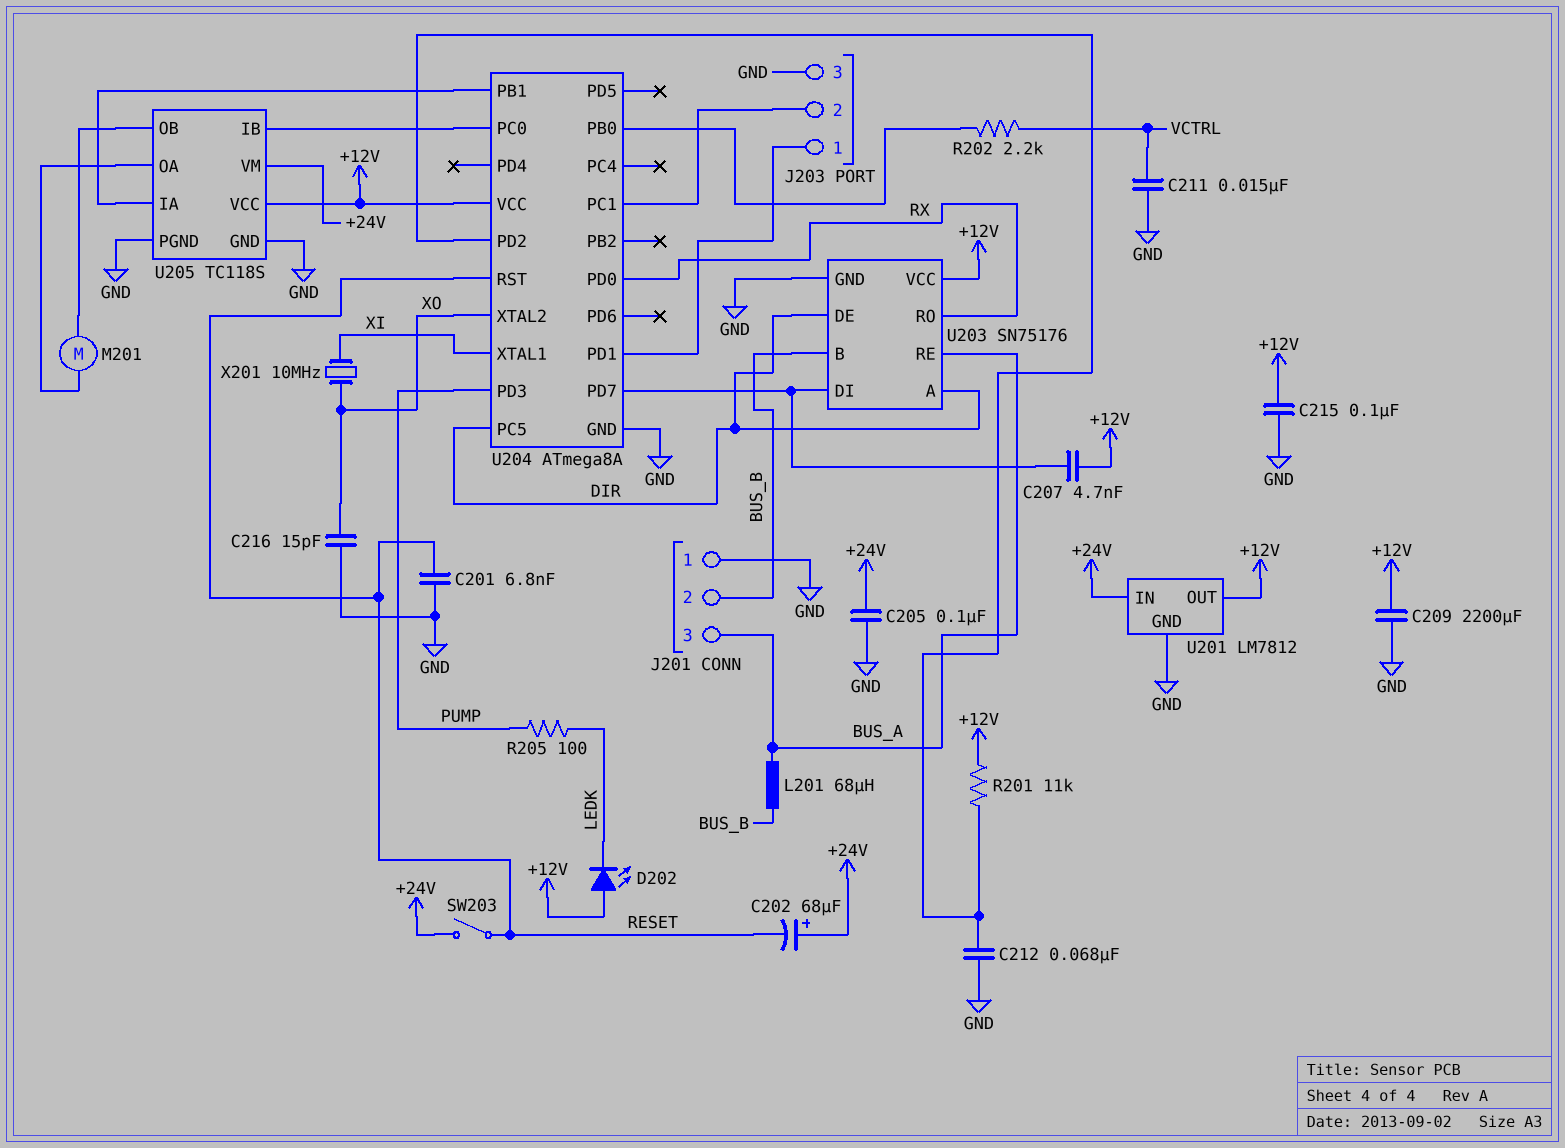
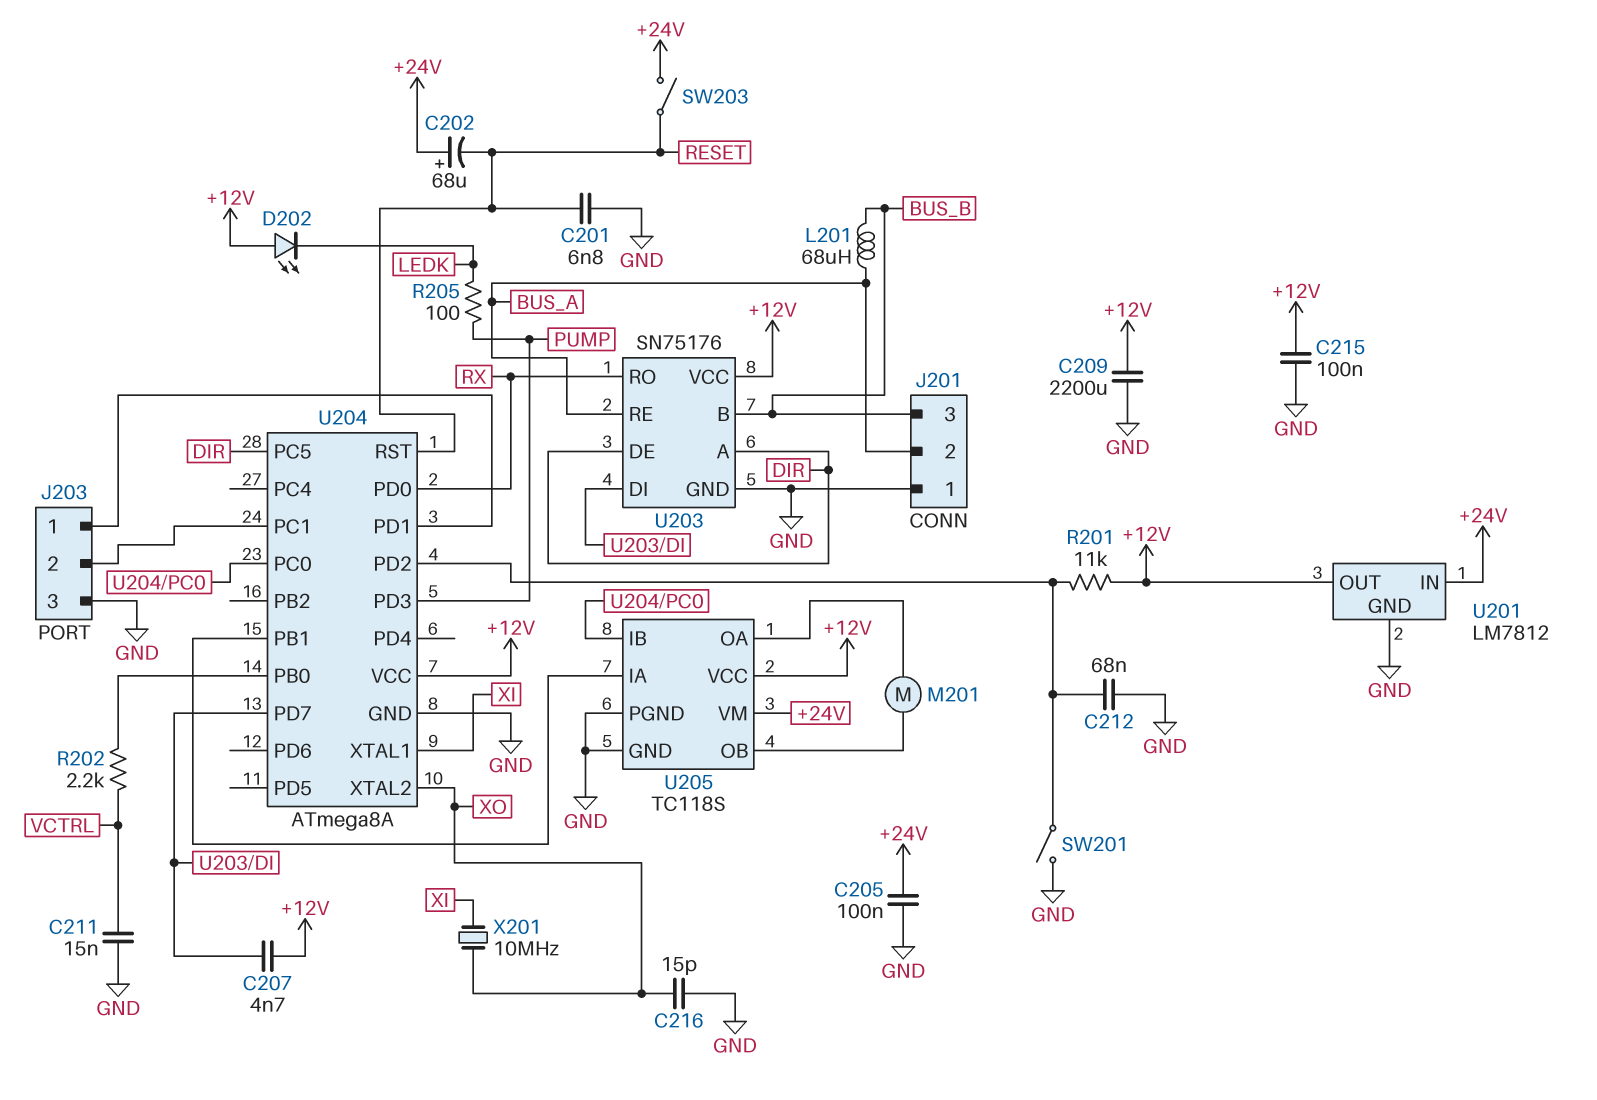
J201 pin 2: BUS_B -> BUS_A
J201 pin 3: BUS_A -> BUS_B
SW201: none -> switch (GND, U204/PD2)

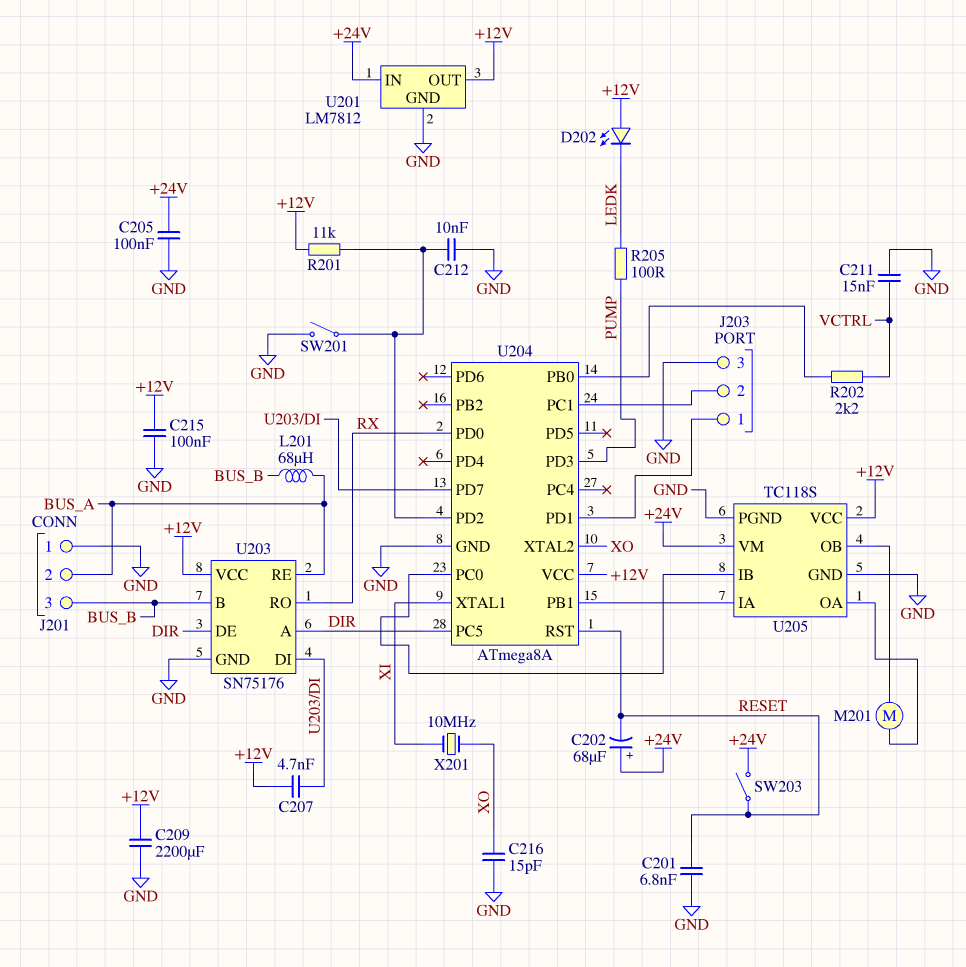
C212: 68nF (GND, U204/PD2) -> 10nF (GND, U204/PD2)

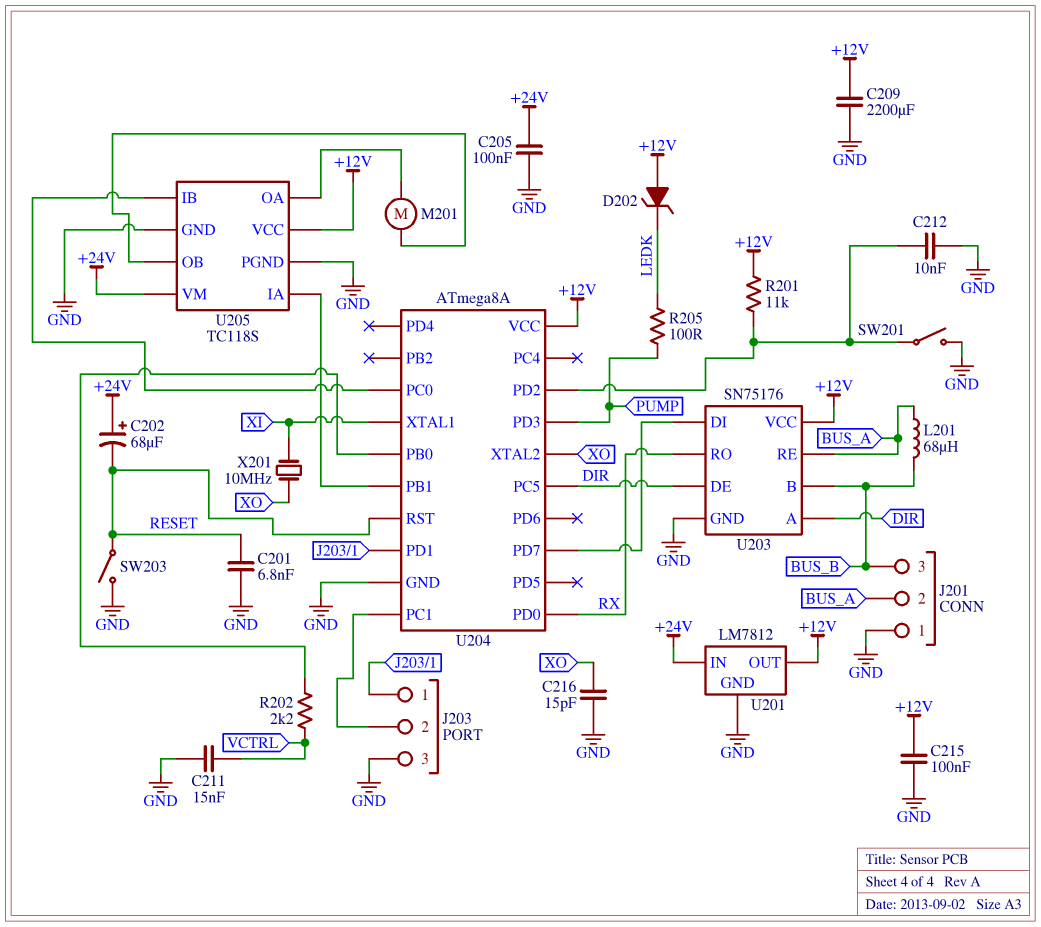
C207: 4.7nF (+12V, U203/DI) -> none
D202: LED (A +12V, K LEDK) -> zener (A +12V, K LEDK)
SW203: switch (+24V, RESET) -> switch (GND, RESET)

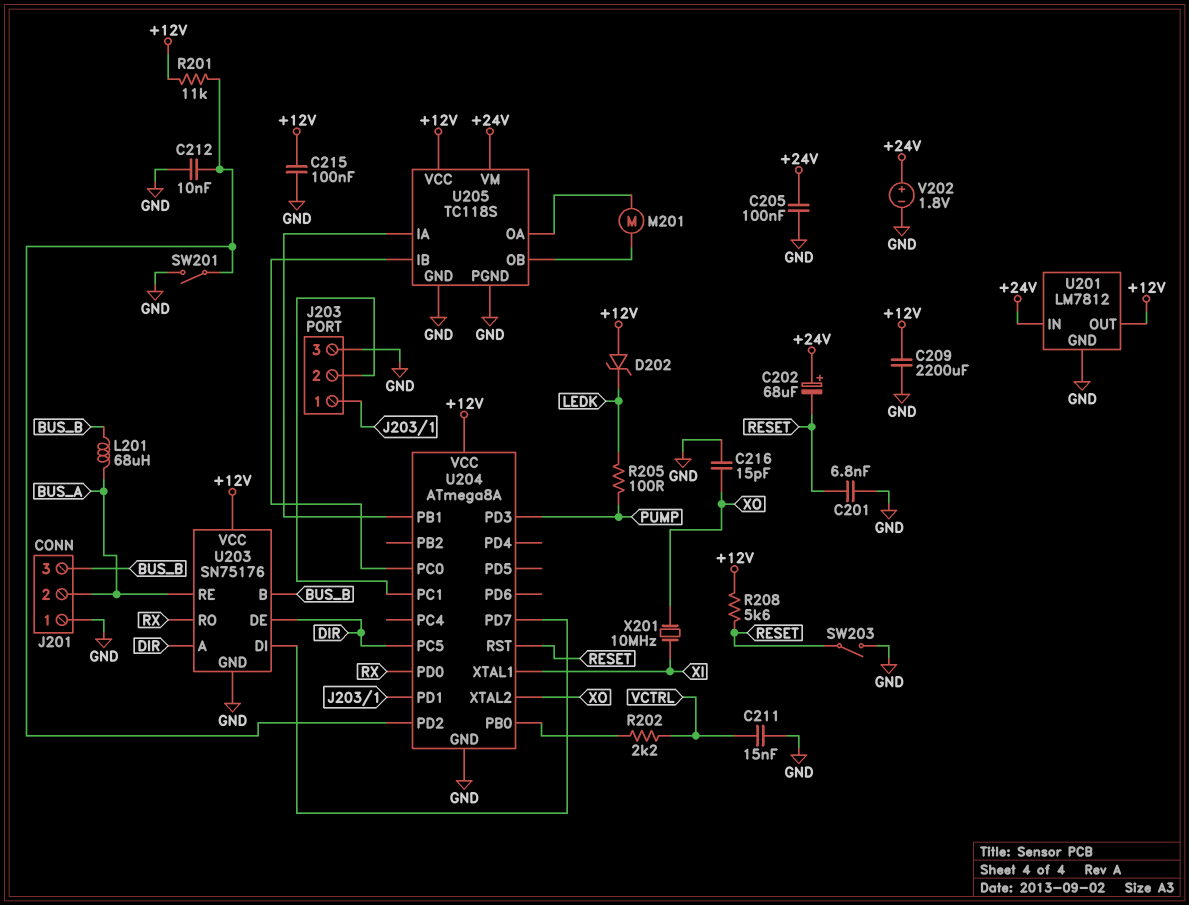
R208: none -> 5.6k (+12V, RESET)
V202: none -> 1.8V (plus +24V, minus GND)

